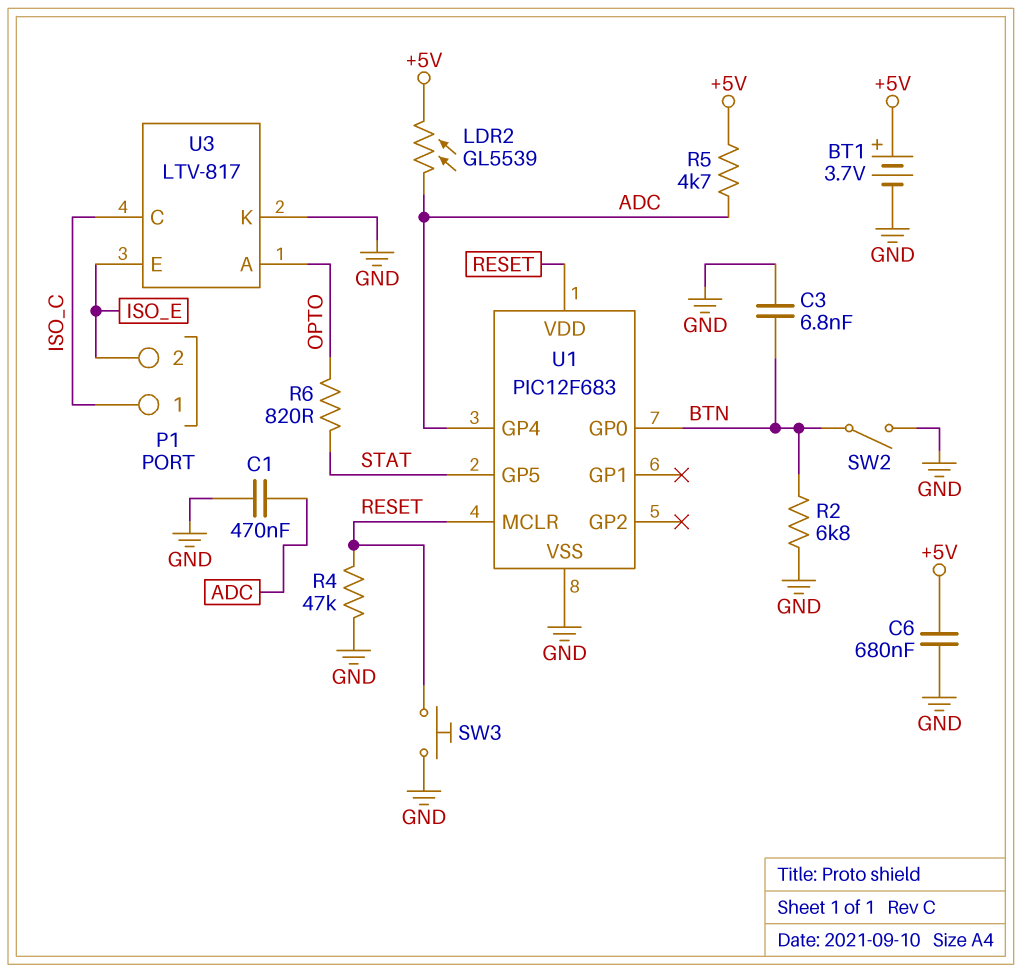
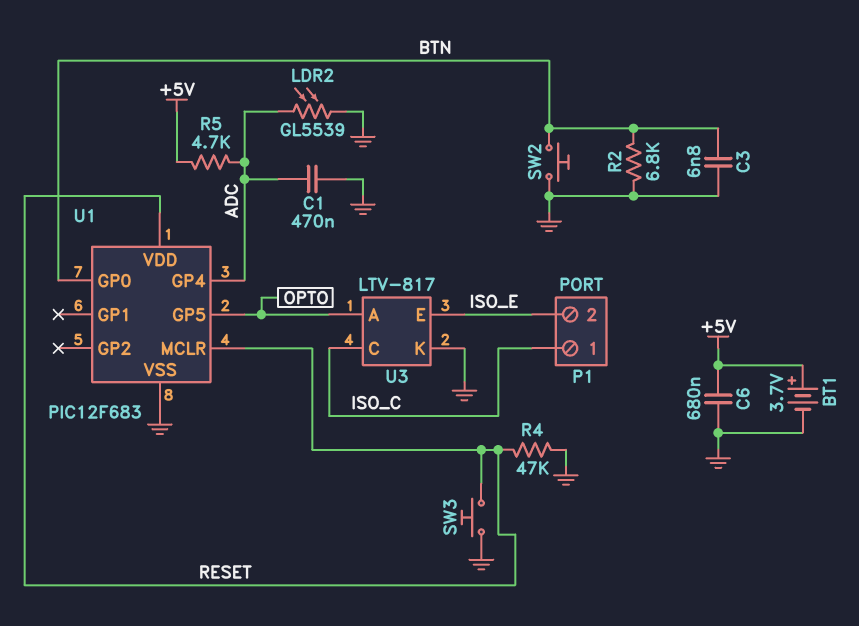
LDR2: GL5539 (+5V, ADC) -> GL5539 (ADC, GND)
R6: 820 (OPTO, STAT) -> none
SW2: switch (BTN, GND) -> button (BTN, GND)
U1 pin GP5: STAT -> OPTO

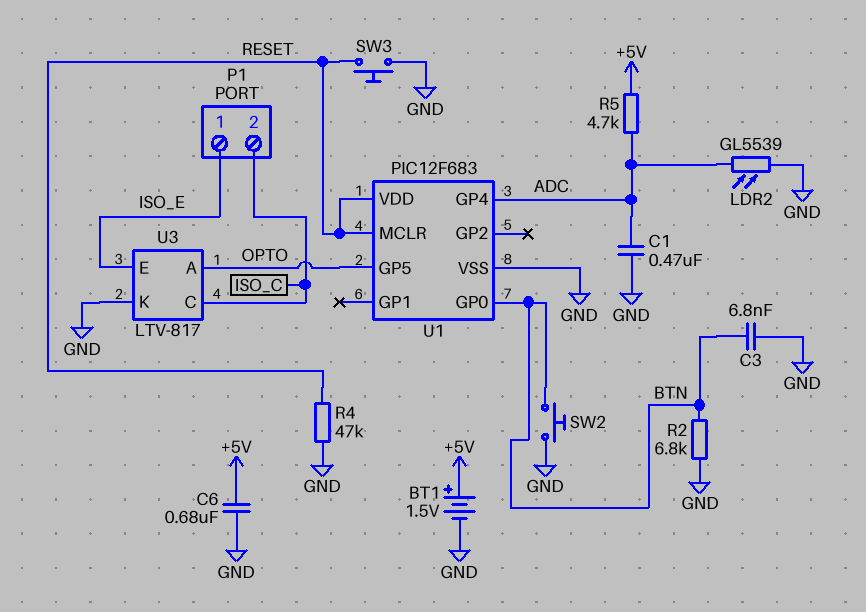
BT1: 3.7V (plus +5V, minus GND) -> 1.5V (plus +5V, minus GND)
P1 pin 1: ISO_C -> ISO_E
P1 pin 2: ISO_E -> ISO_C

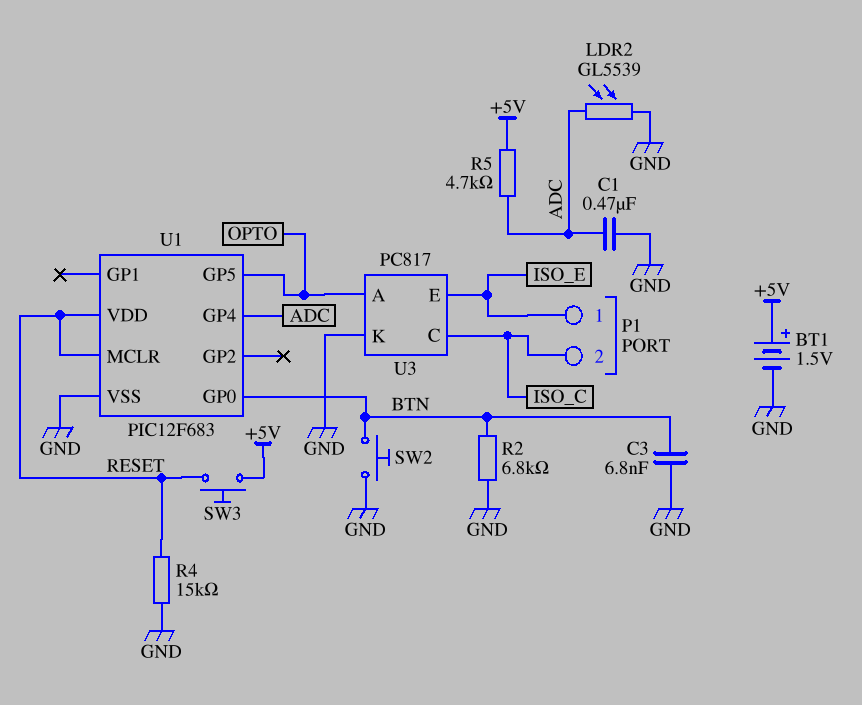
C6: 680nF (+5V, GND) -> none
R4: 47k (GND, RESET) -> 15k (GND, RESET)
SW3: button (GND, RESET) -> button (+5V, RESET)
U3: LTV-817 -> PC817

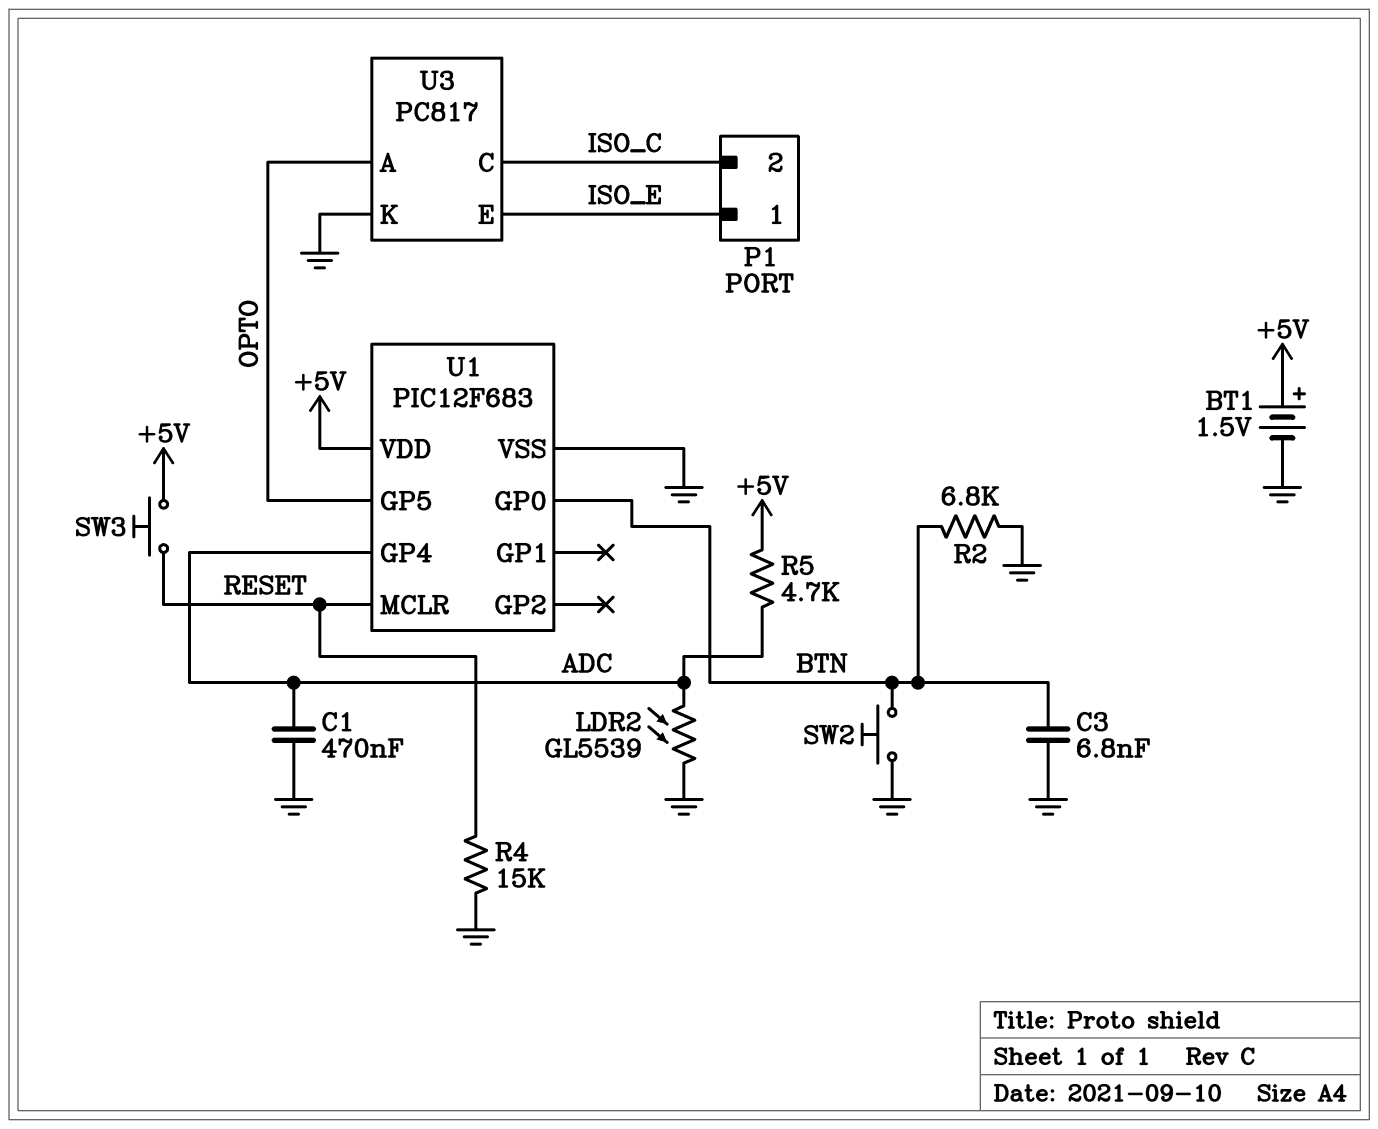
U1 pin VDD: RESET -> +5V

